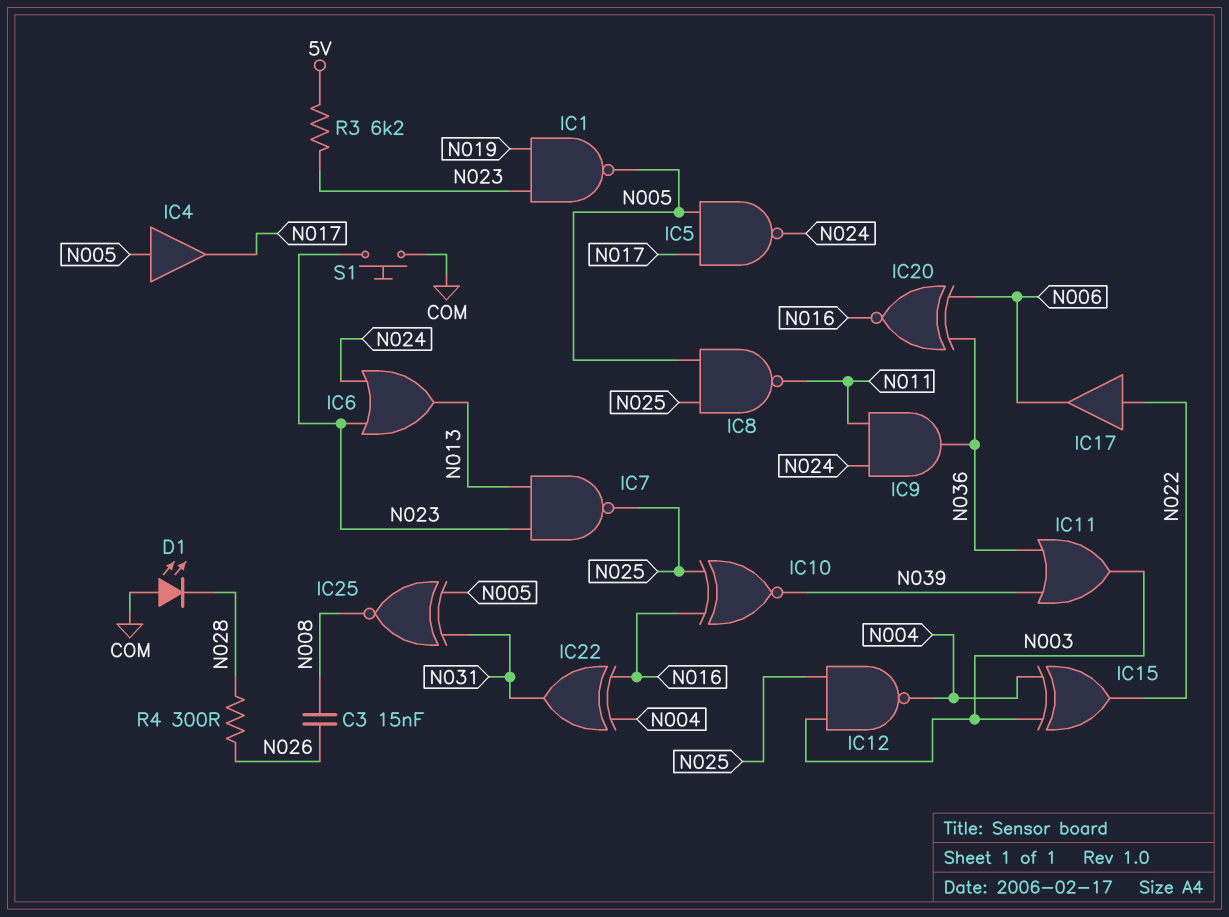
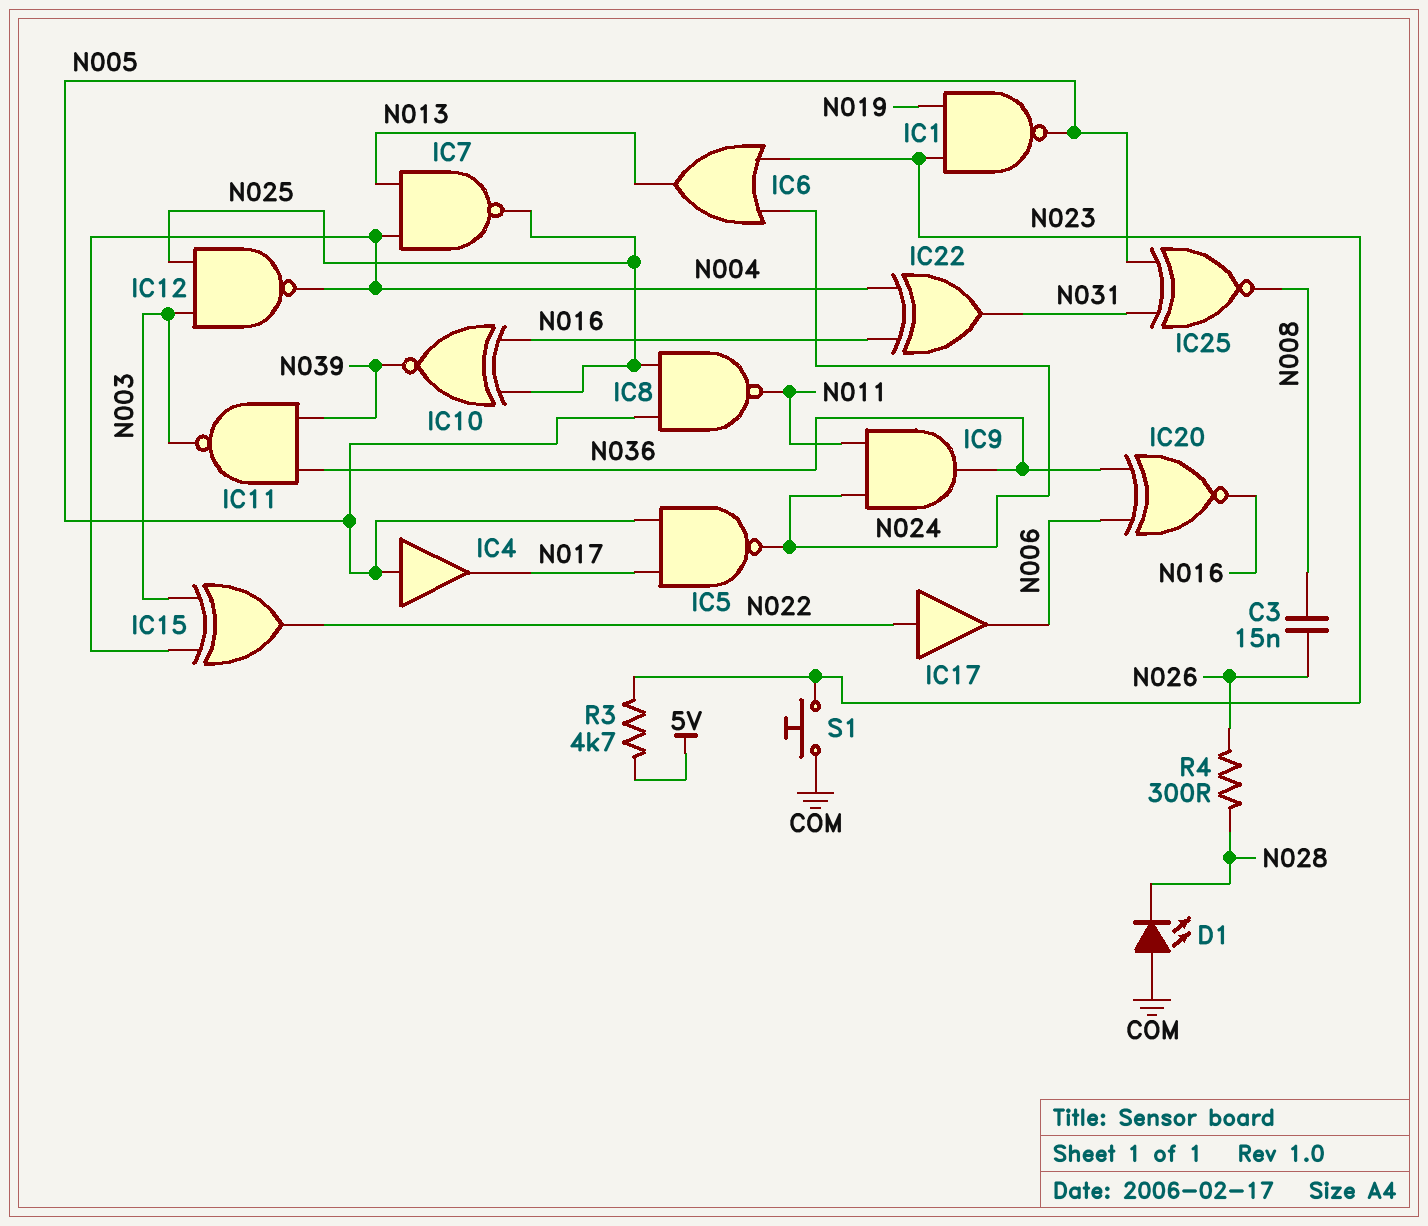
IC7: NAND (in N013, in N023, out N025) -> NAND (in N004, in N013, out N025)
IC11: OR (in N036, in N039, out N003) -> NAND (in N036, in N039, out N003)
R3: 6.2k (5V, N023) -> 4.7k (5V, N023)

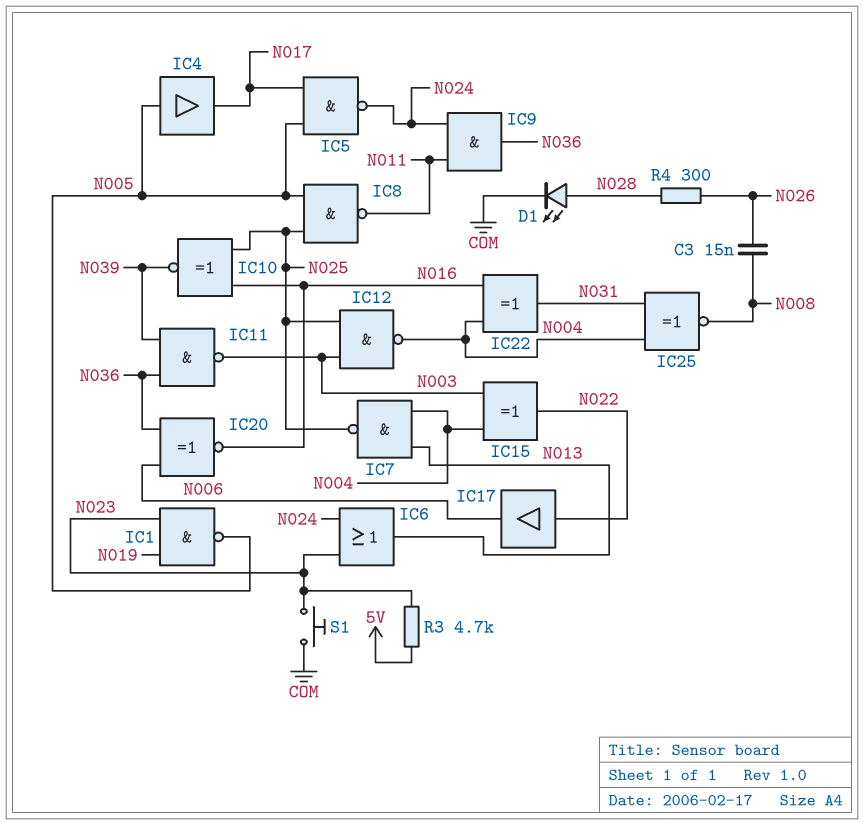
D1: LED (A COM, K N028) -> LED (A N028, K COM)
IC25: XNOR (in N005, in N031, out N008) -> XNOR (in N004, in N031, out N008)

